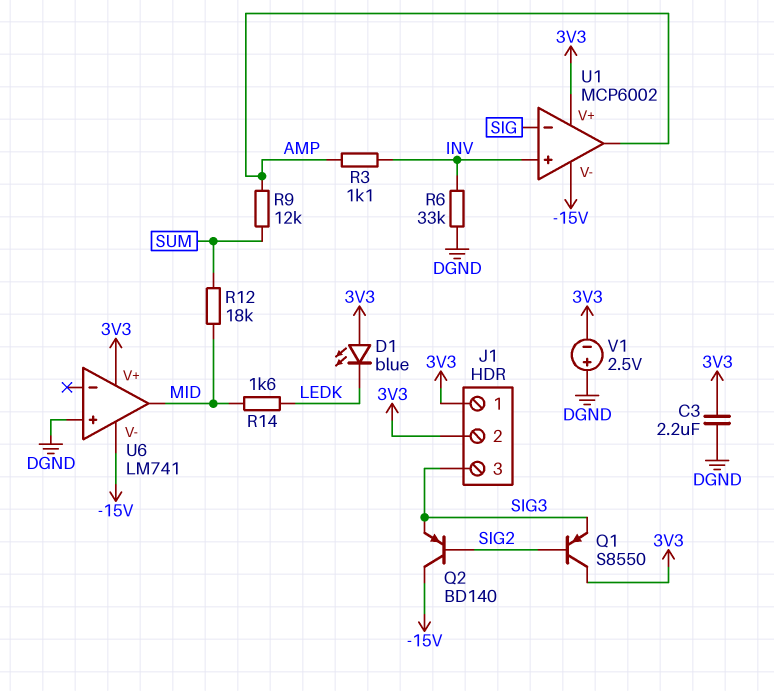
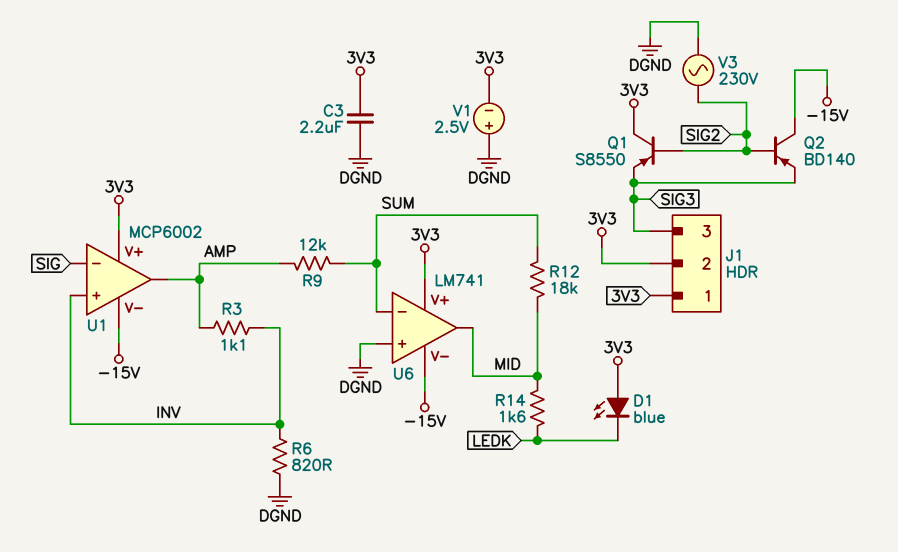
R6: 33k (DGND, INV) -> 820 (DGND, INV)
U6 pin in-: none -> SUM
V3: none -> AC 230V (DGND, SIG2)

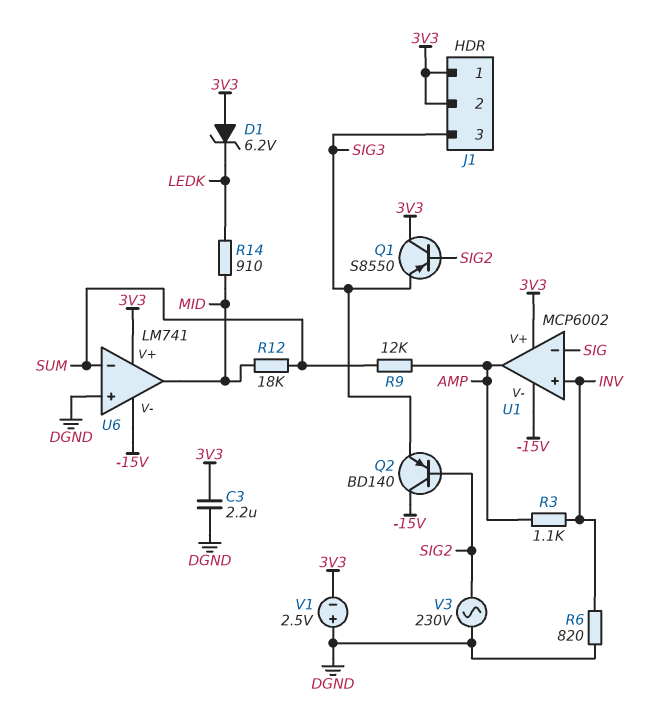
D1: LED blue (A 3V3, K LEDK) -> zener 6.2V (A 3V3, K LEDK)
R14: 1.6k (LEDK, MID) -> 910 (LEDK, MID)

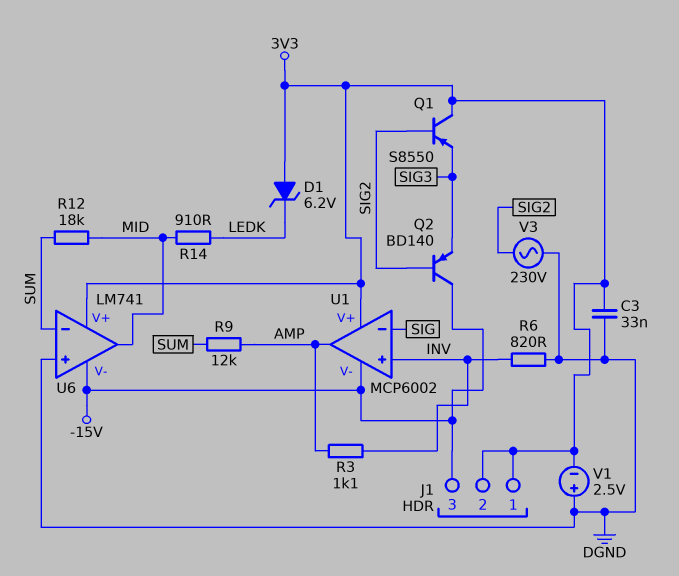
C3: 2.2uF (3V3, DGND) -> 33nF (3V3, DGND)
J1 pin 3: SIG3 -> -15V

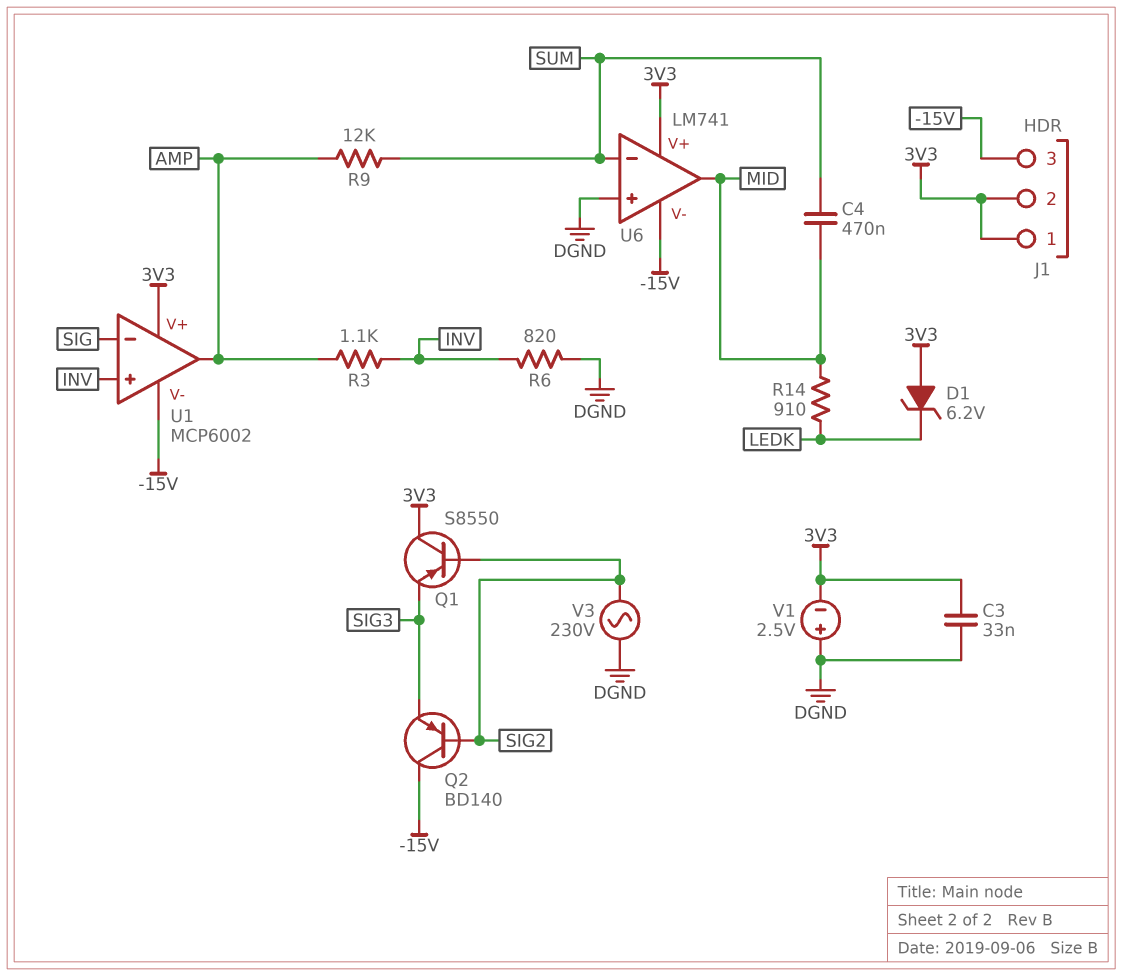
C4: none -> 470nF (MID, SUM)
R12: 18k (MID, SUM) -> none

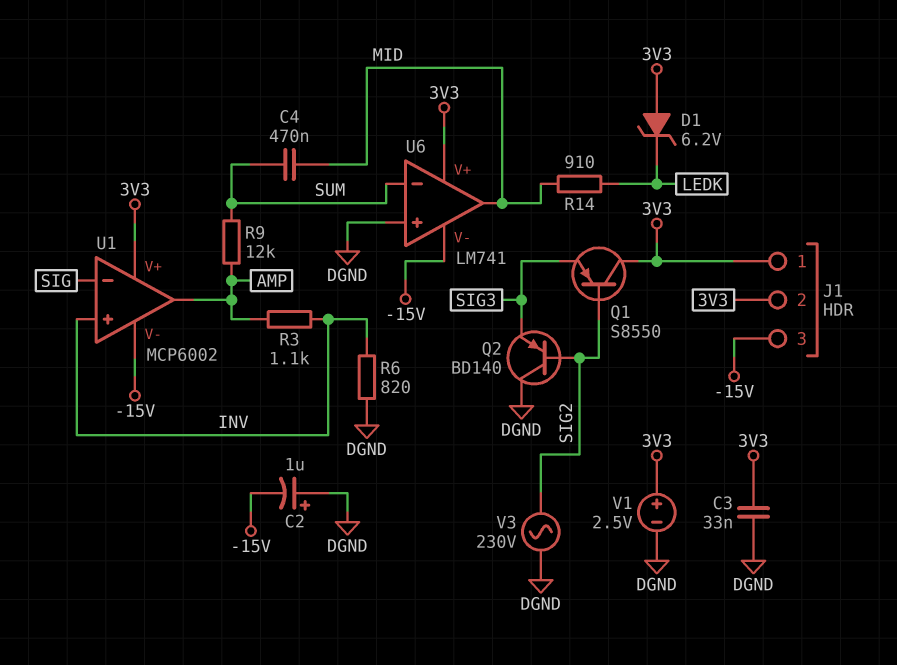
C2: none -> 1uF (plus DGND, minus -15V)
Q2: PNP BD140 (B SIG2, C -15V, E SIG3) -> PNP BD140 (B SIG2, C DGND, E SIG3)
V1: 2.5V (plus DGND, minus 3V3) -> 2.5V (plus 3V3, minus DGND)

